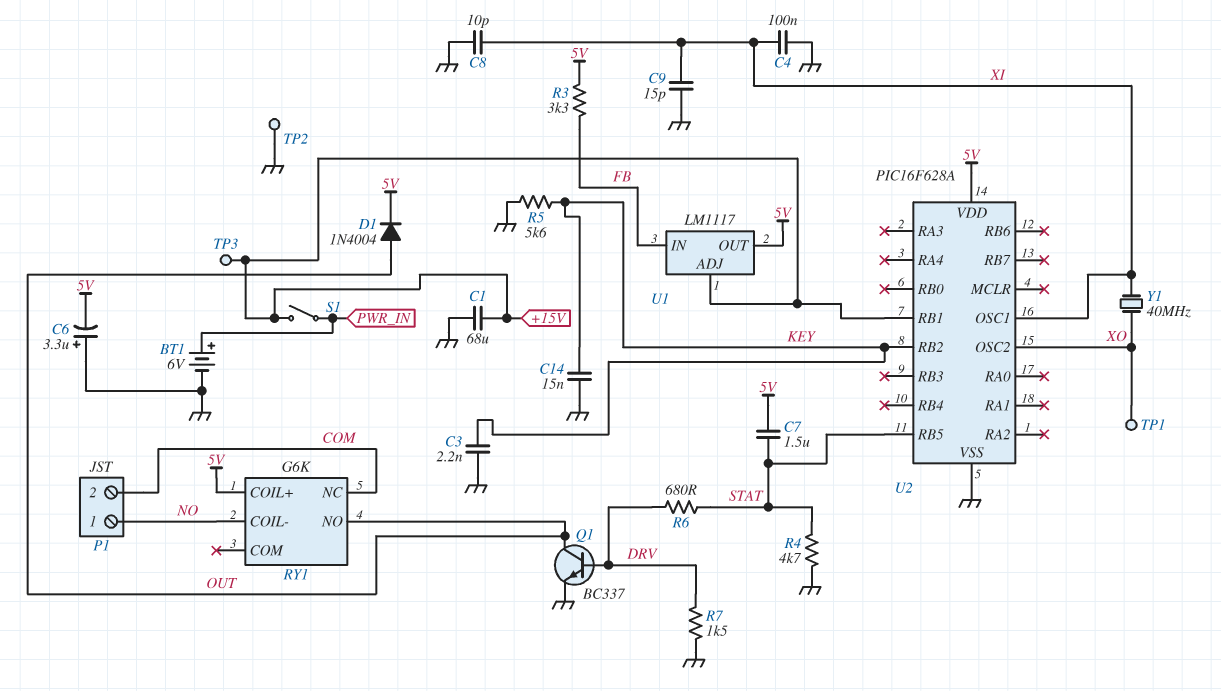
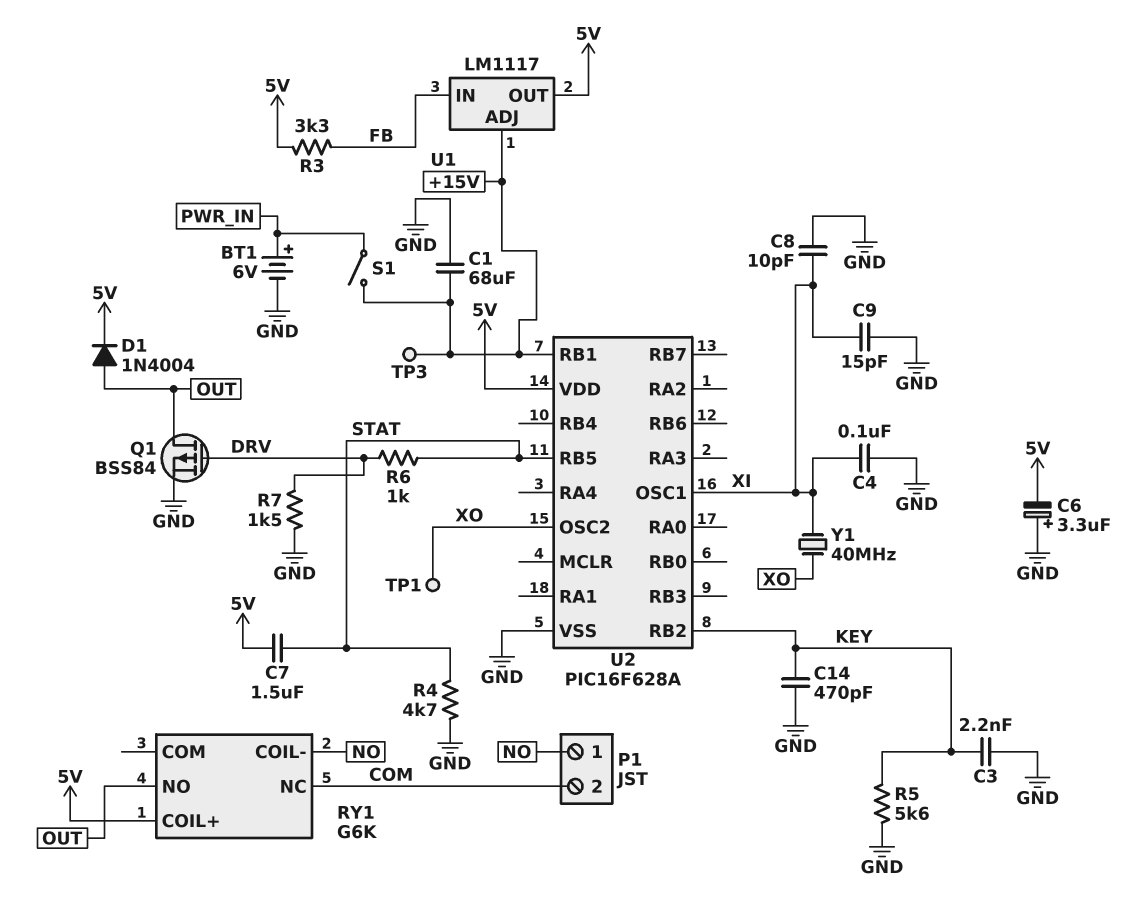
C14: 15nF (GND, KEY) -> 470pF (GND, KEY)
Q1: NPN BC337 (B DRV, C OUT, E GND) -> PMOS BSS84 (G DRV, D OUT, S GND)
R6: 680 (DRV, STAT) -> 1k (DRV, STAT)
TP2: test point (GND) -> none

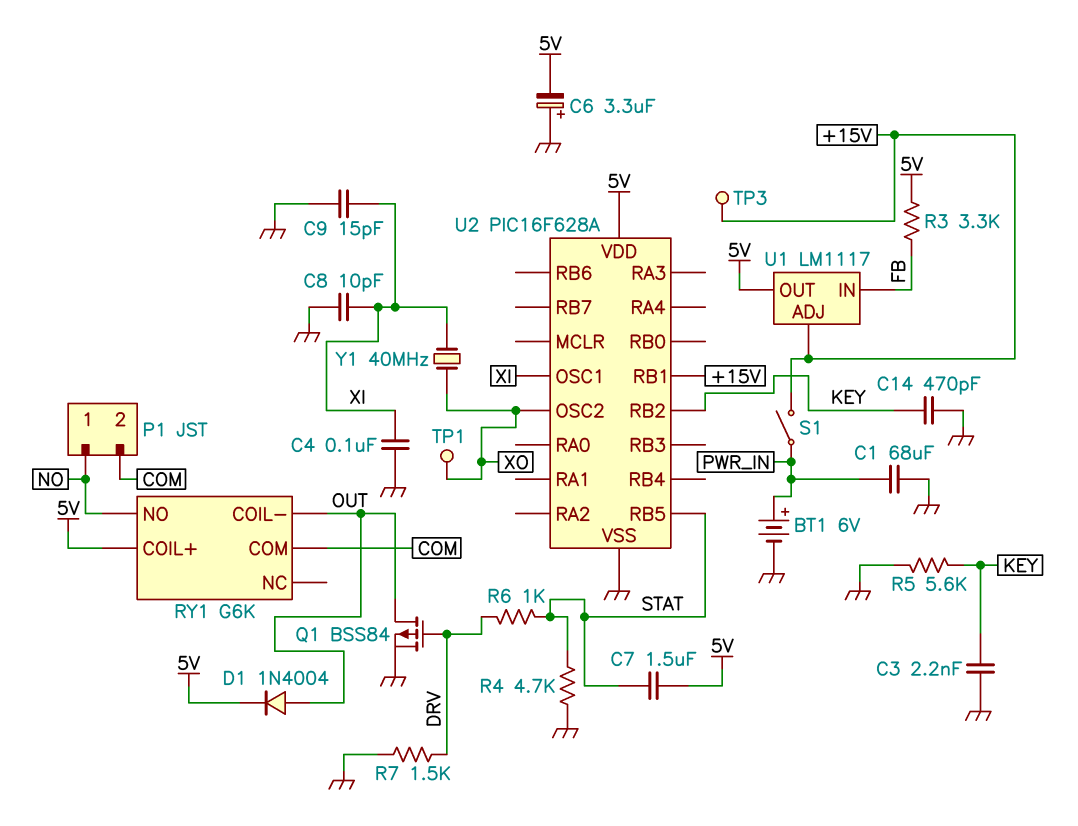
C1: 68uF (+15V, GND) -> 68uF (GND, PWR_IN)
RY1 pin COIL-: NO -> OUT
RY1 pin COM: none -> COM
RY1 pin NC: COM -> none
RY1 pin NO: OUT -> NO

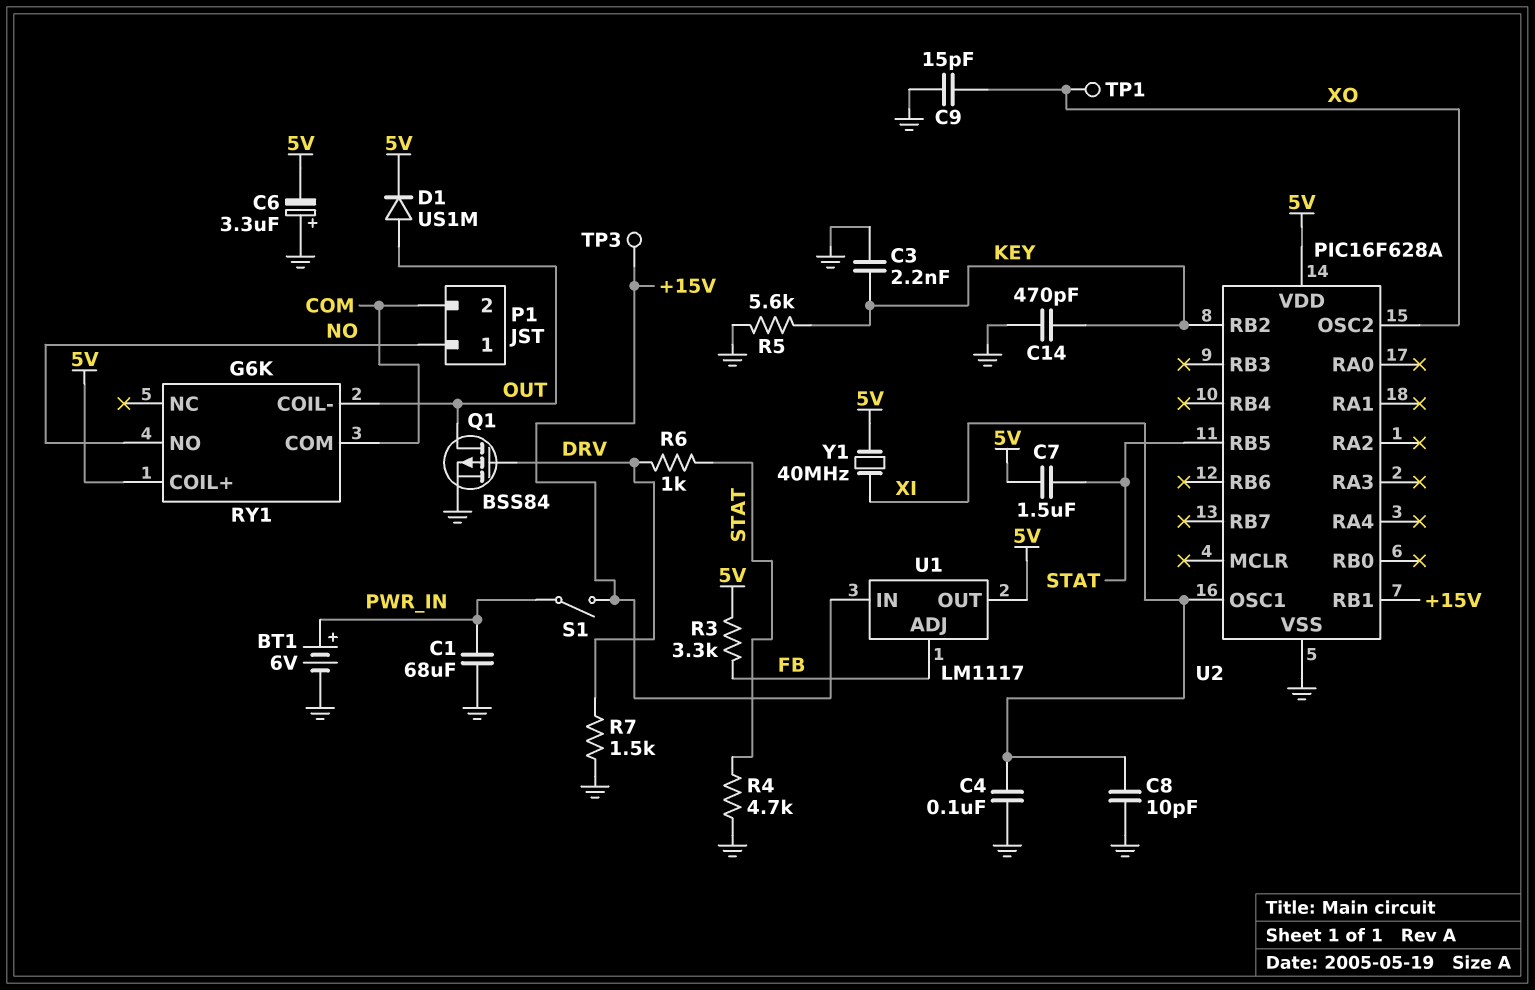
C9: 15pF (GND, XI) -> 15pF (GND, XO)
D1: diode 1N4004 (A OUT, K 5V) -> diode US1M (A OUT, K 5V)
U1 pin ADJ: +15V -> FB
U1 pin IN: FB -> +15V
Y1: 40MHz (XI, XO) -> 40MHz (5V, XI)

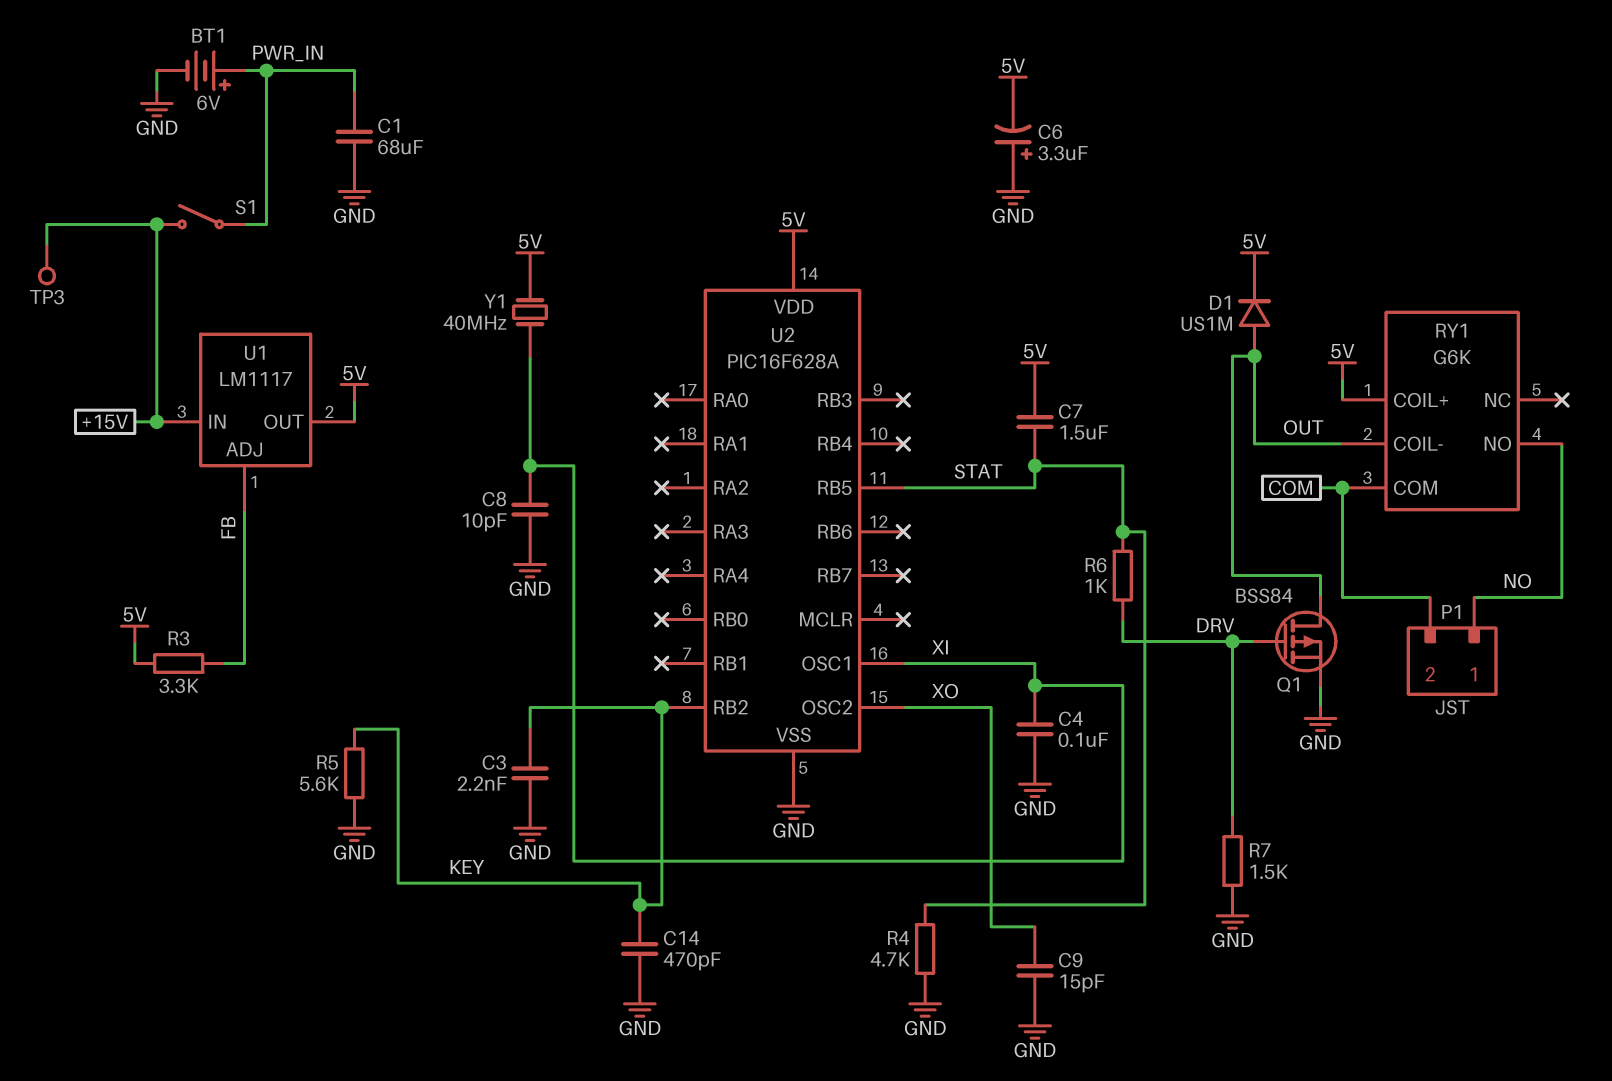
TP1: test point (XO) -> none
U2 pin RB1: +15V -> none

